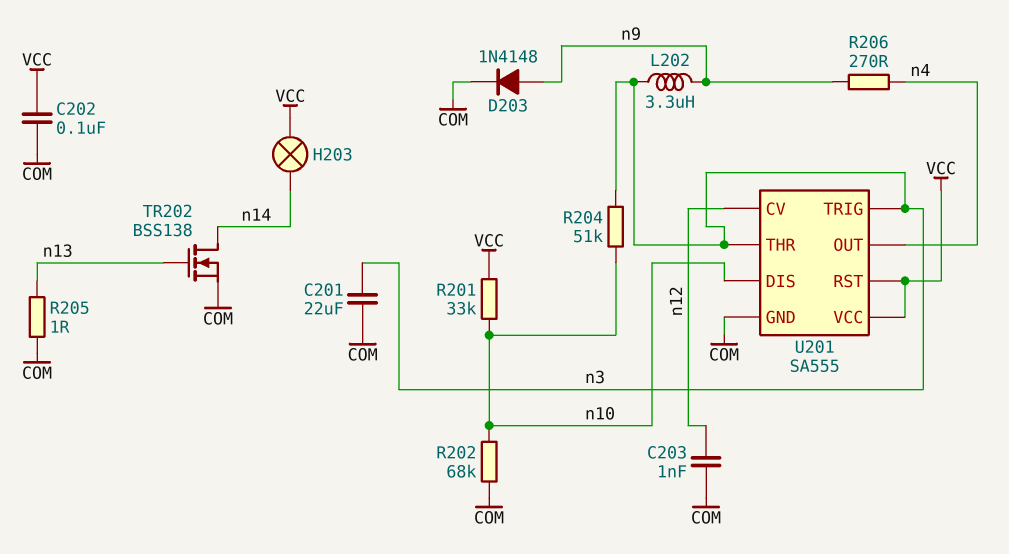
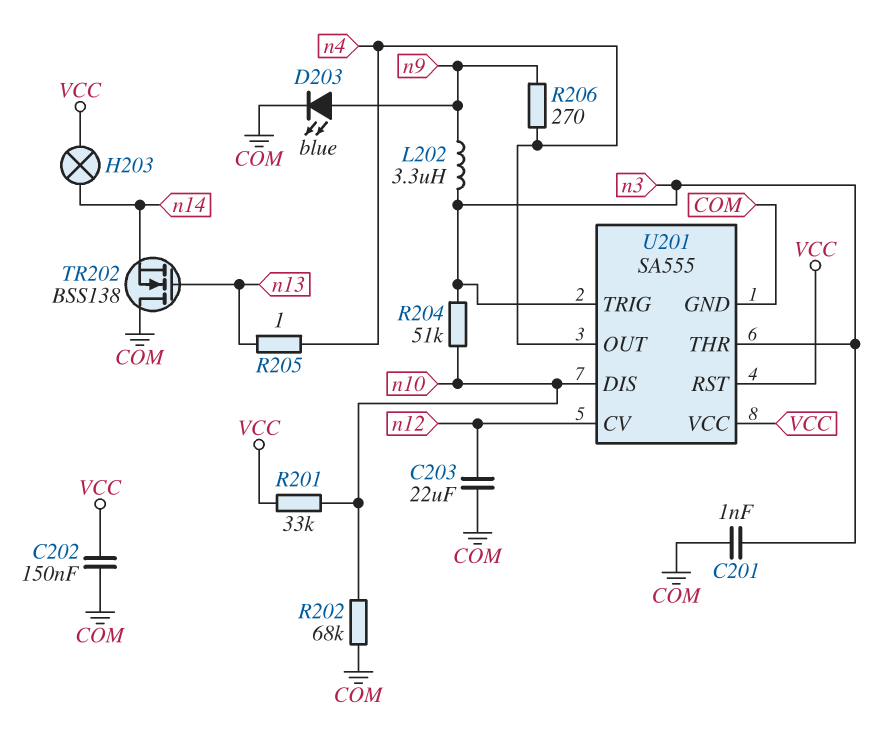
C201: 22uF (COM, n3) -> 1nF (COM, n3)
C202: 100nF (COM, VCC) -> 150nF (COM, VCC)
C203: 1nF (COM, n12) -> 22uF (COM, n12)
D203: diode 1N4148 (A n9, K COM) -> LED blue (A n9, K COM)
R205: 1 (COM, n13) -> 1 (n4, n13)
TR202: NMOS BSS138 (G n13, D n14, S COM) -> NMOS BSS138 (G n13, D COM, S n14)

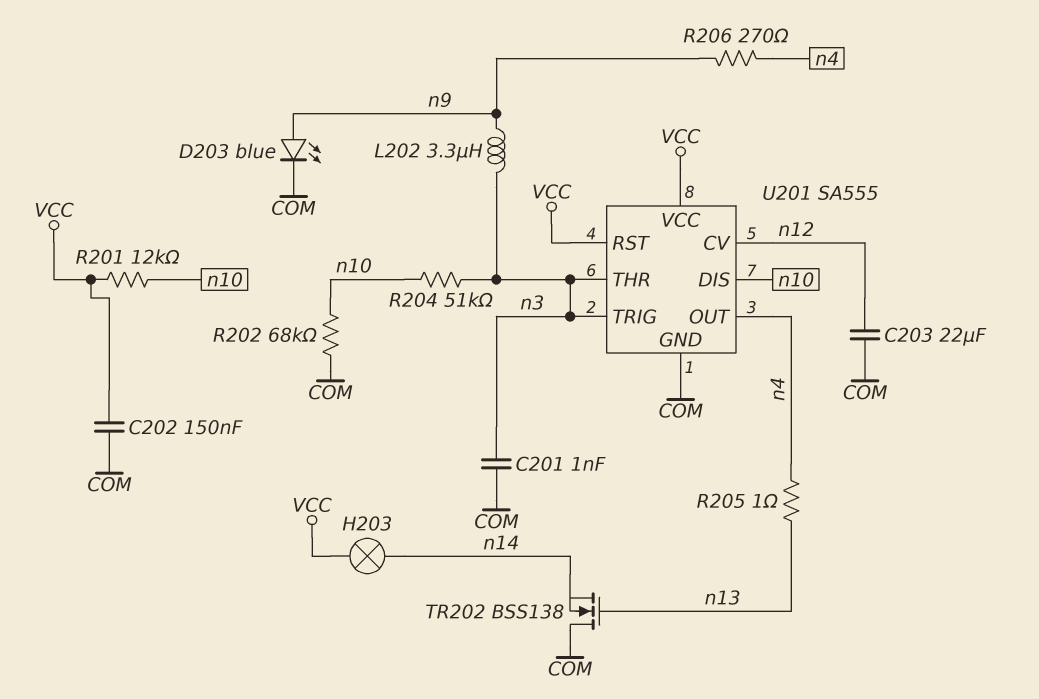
R201: 33k (VCC, n10) -> 12k (VCC, n10)

